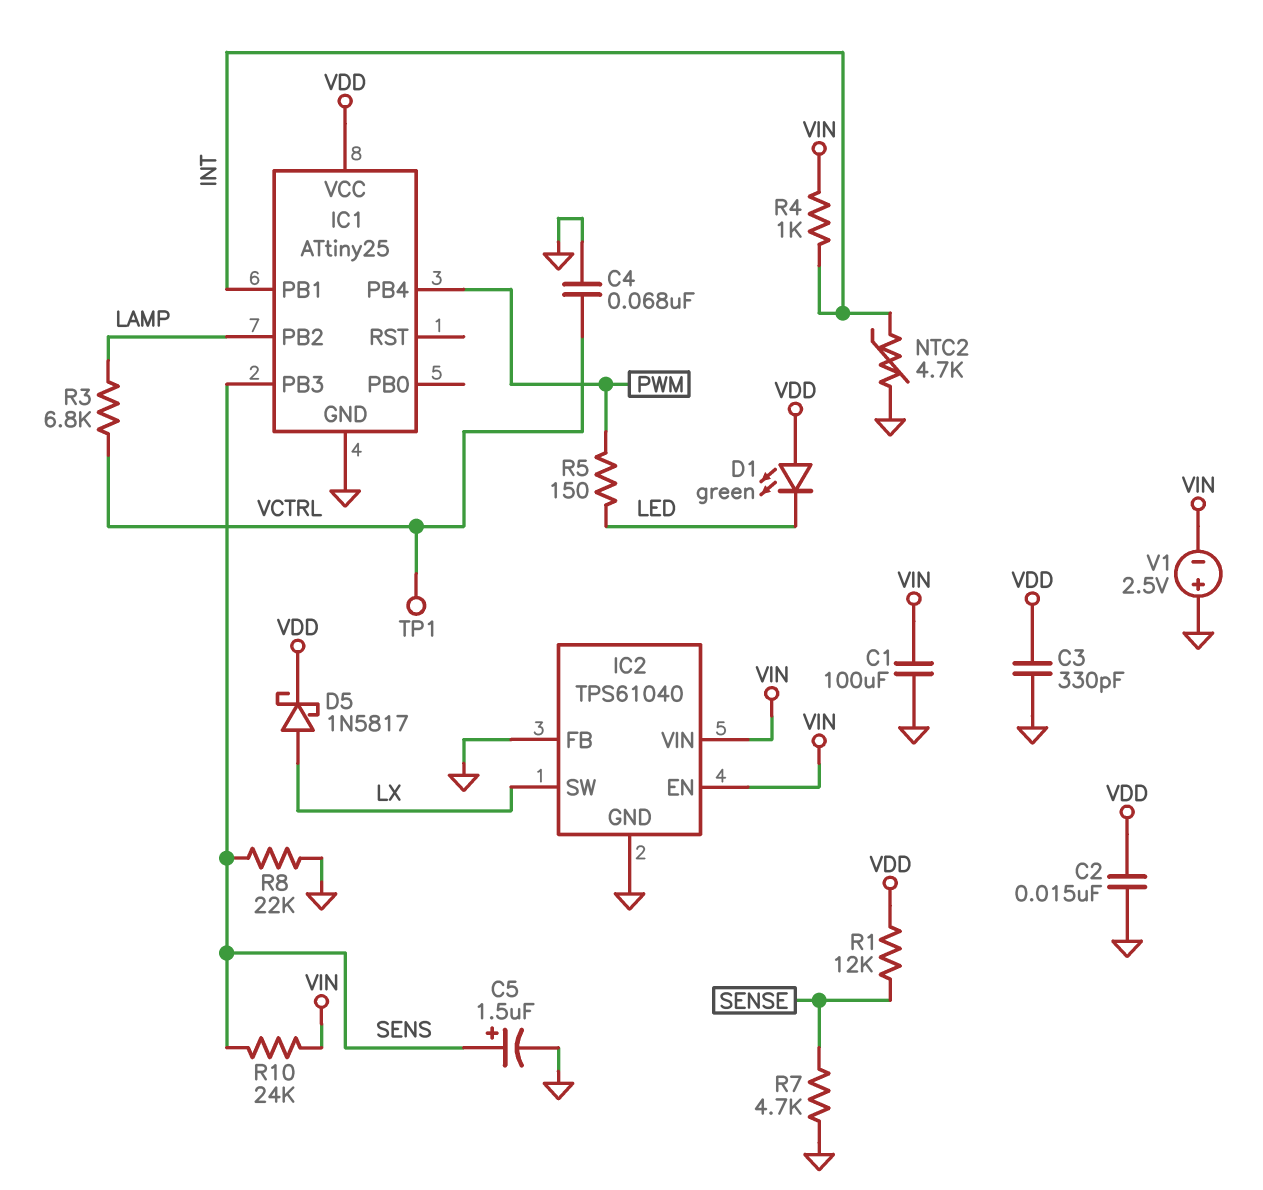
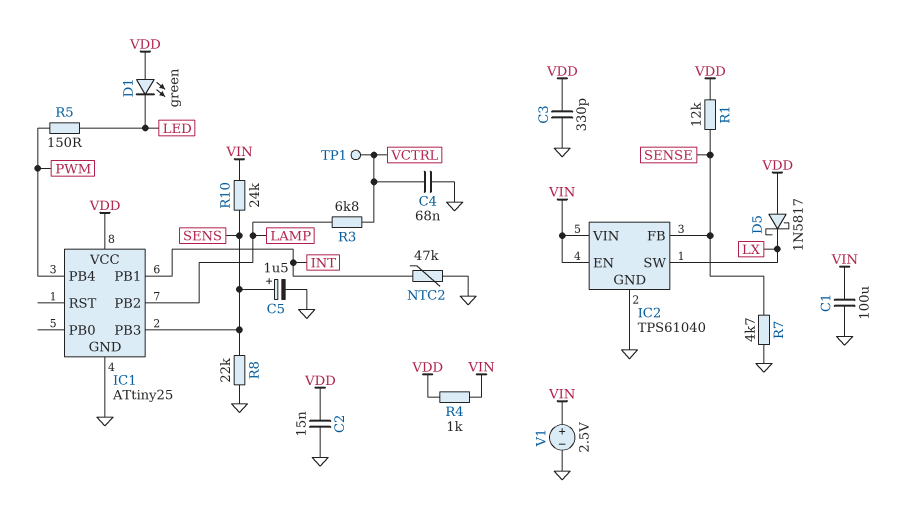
D5: schottky 1N5817 (A LX, K VDD) -> schottky 1N5817 (A VDD, K LX)
IC2 pin FB: GND -> SENSE
NTC2: 4.7k (GND, INT) -> 47k (GND, INT)
R4: 1k (INT, VIN) -> 1k (VDD, VIN)
V1: 2.5V (plus GND, minus VIN) -> 2.5V (plus VIN, minus GND)

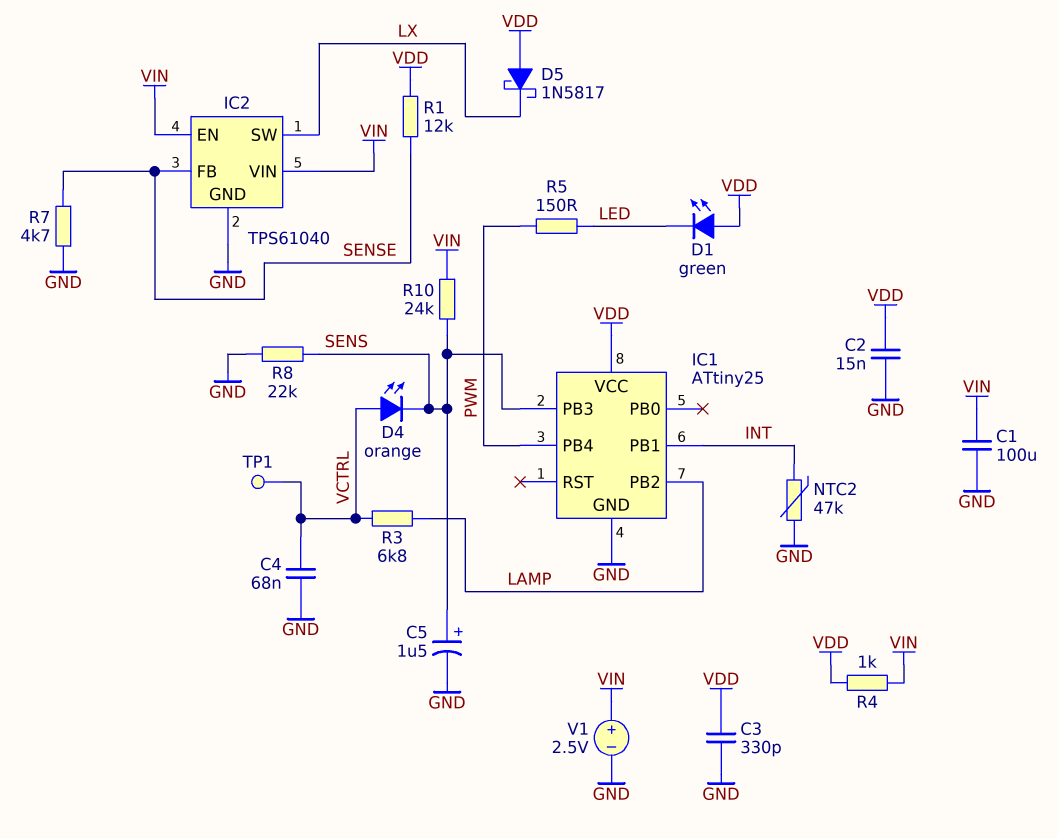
D4: none -> LED orange (A VCTRL, K SENS)

